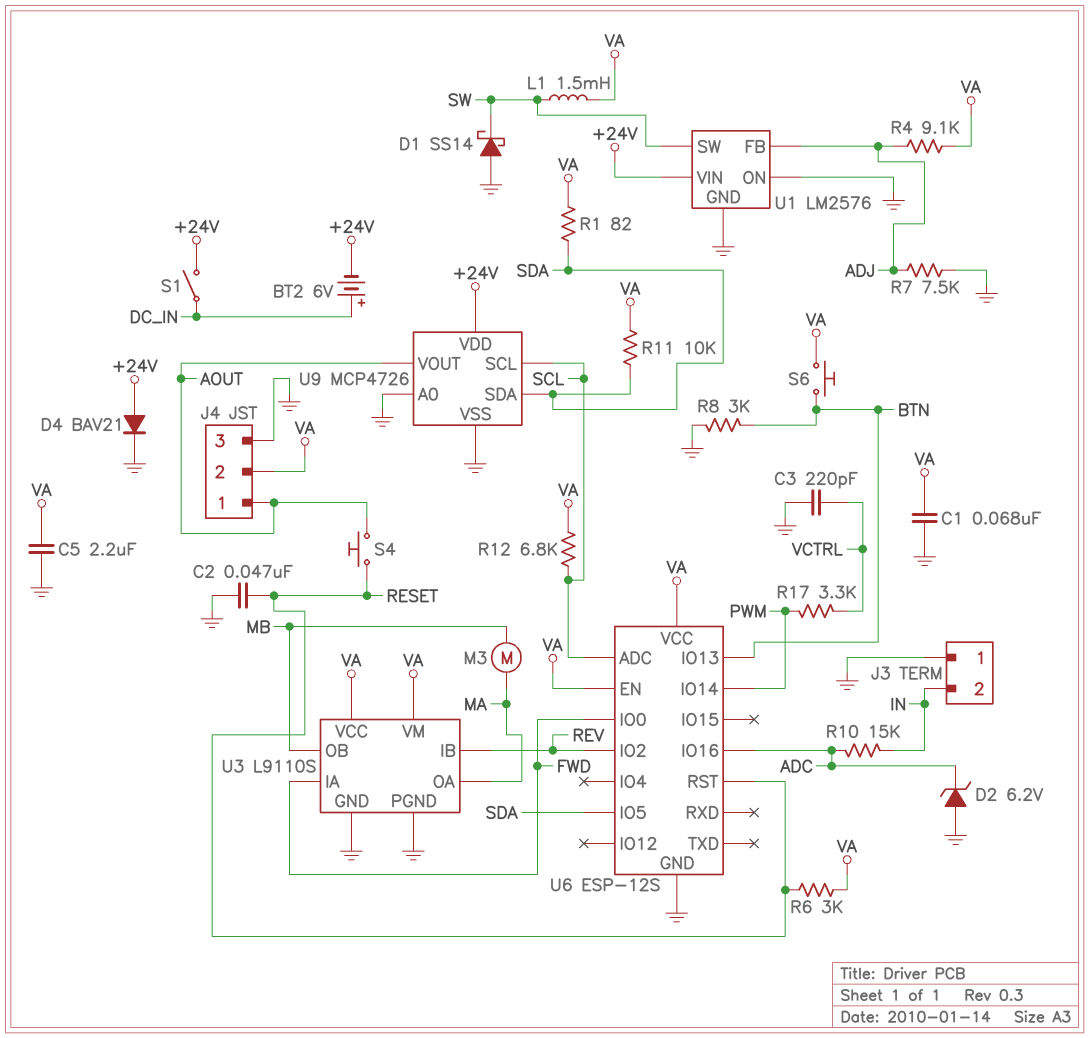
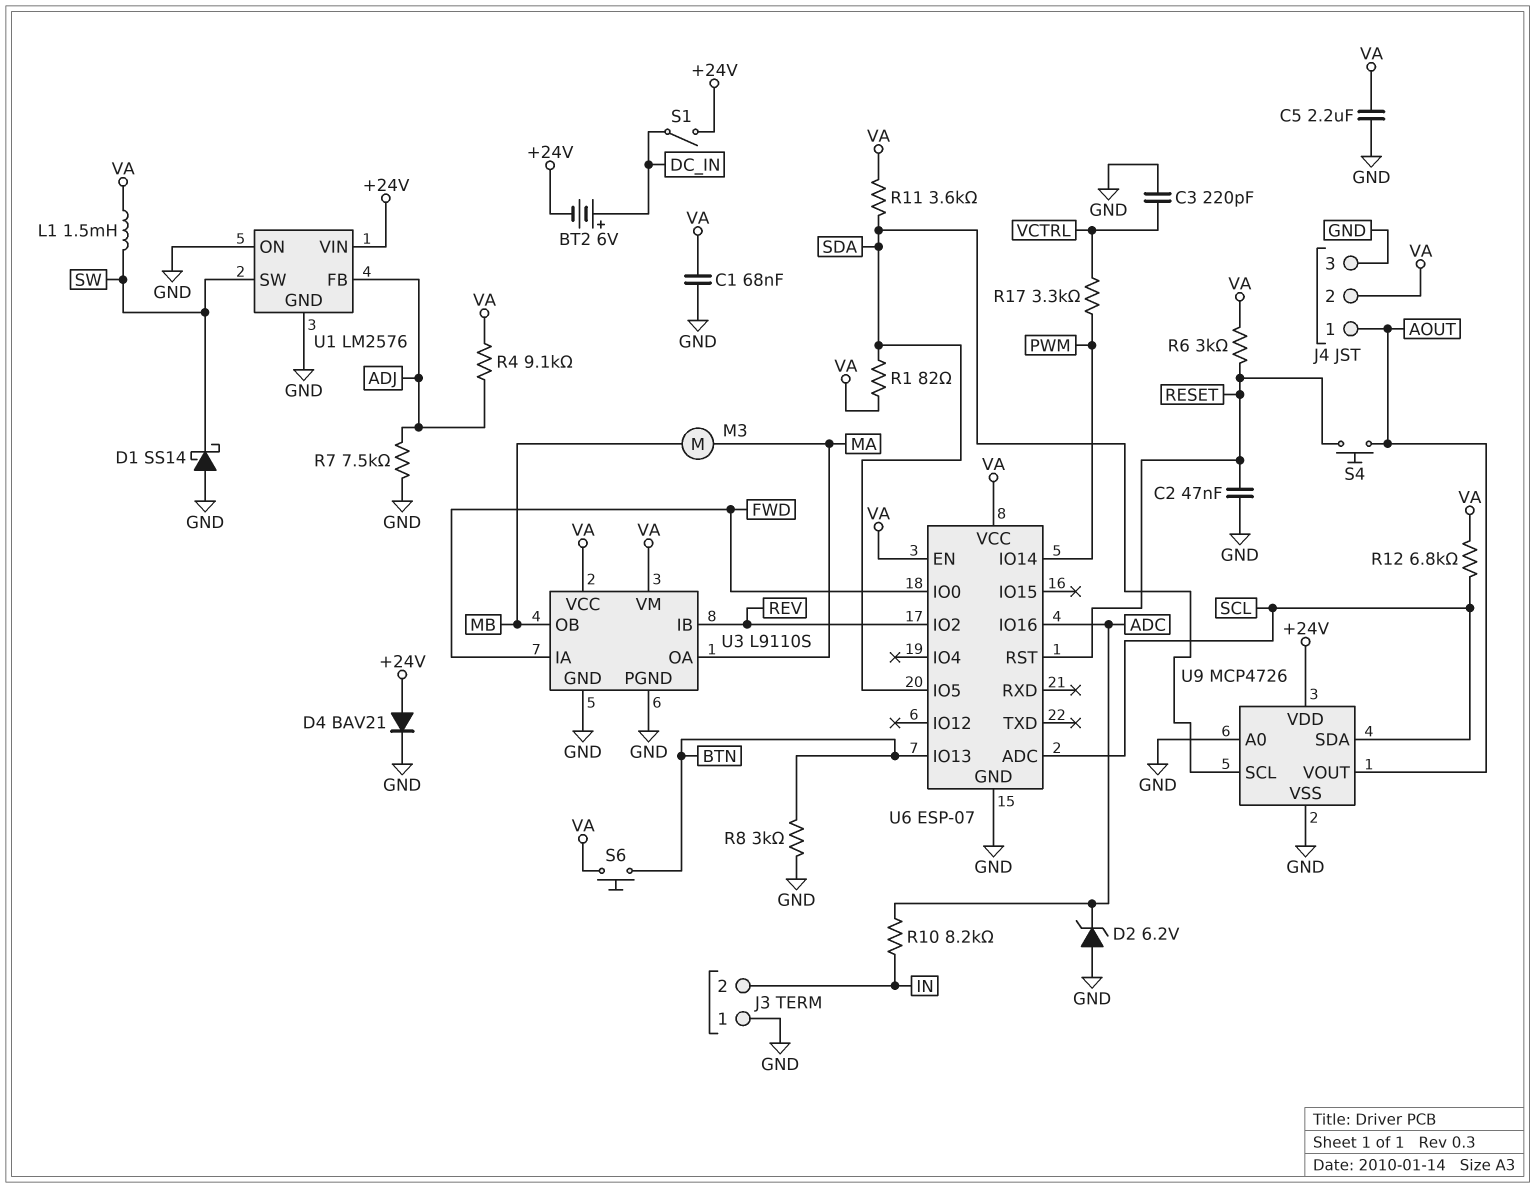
R10: 15k (ADC, IN) -> 8.2k (ADC, IN)
R11: 10k (SDA, VA) -> 3.6k (SDA, VA)
U6: ESP-12S -> ESP-07
U9 pin SCL: SCL -> SDA
U9 pin SDA: SDA -> SCL

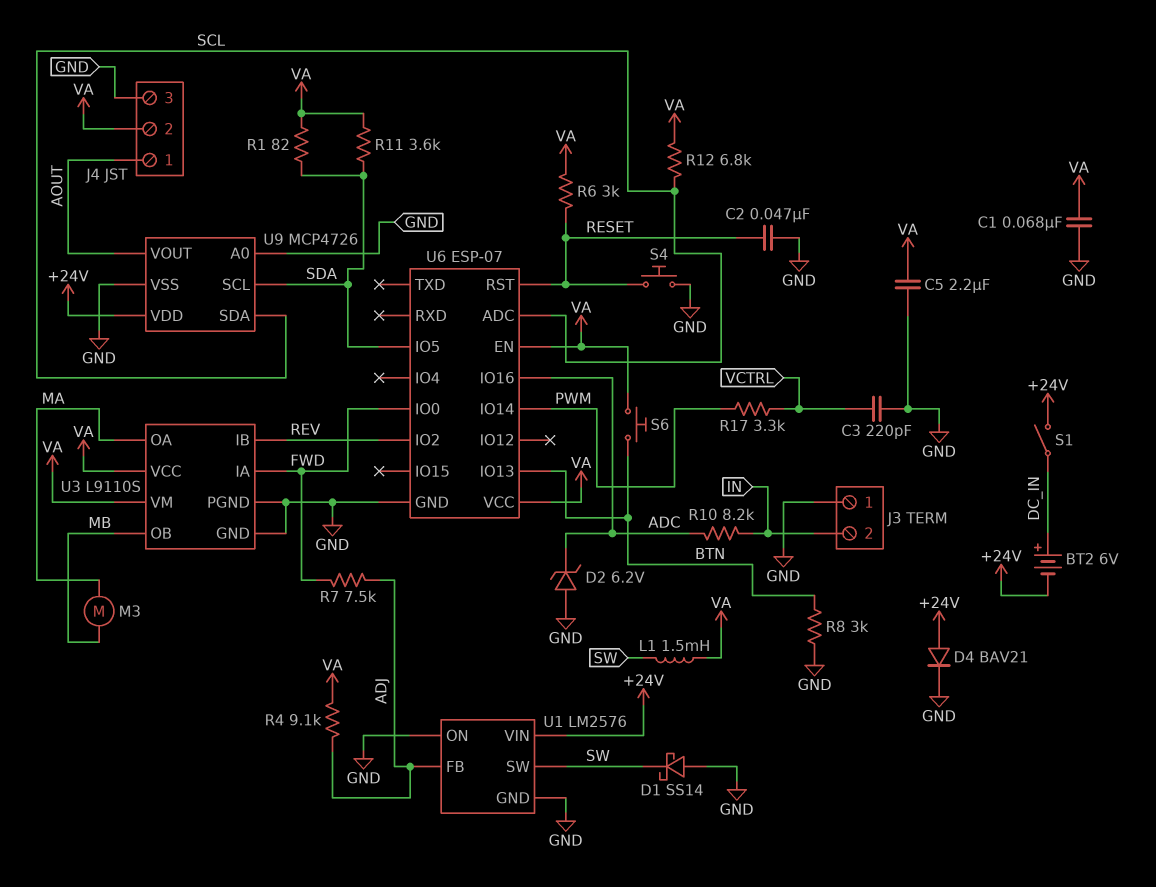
R7: 7.5k (ADJ, GND) -> 7.5k (ADJ, FWD)
S4: button (AOUT, RESET) -> button (GND, RESET)

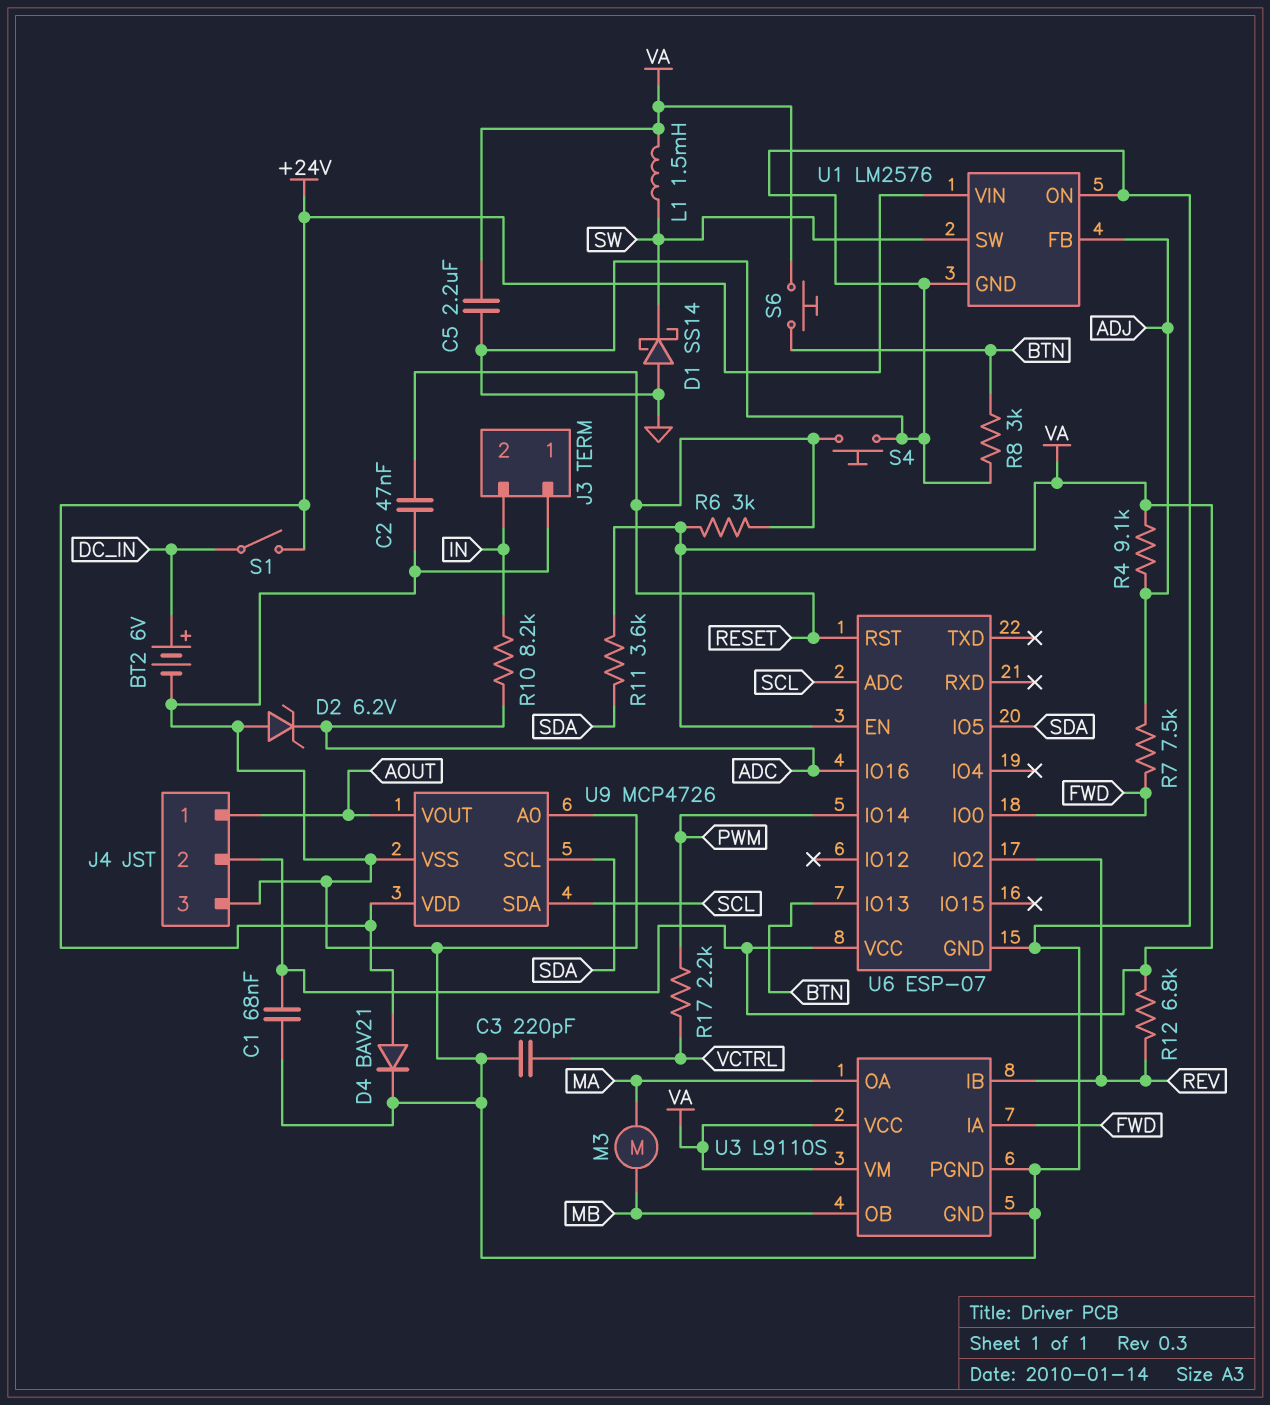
BT2: 6V (plus DC_IN, minus +24V) -> 6V (plus DC_IN, minus GND)
R1: 82 (SDA, VA) -> none
R12: 6.8k (SCL, VA) -> 6.8k (REV, VA)
R17: 3.3k (PWM, VCTRL) -> 2.2k (PWM, VCTRL)

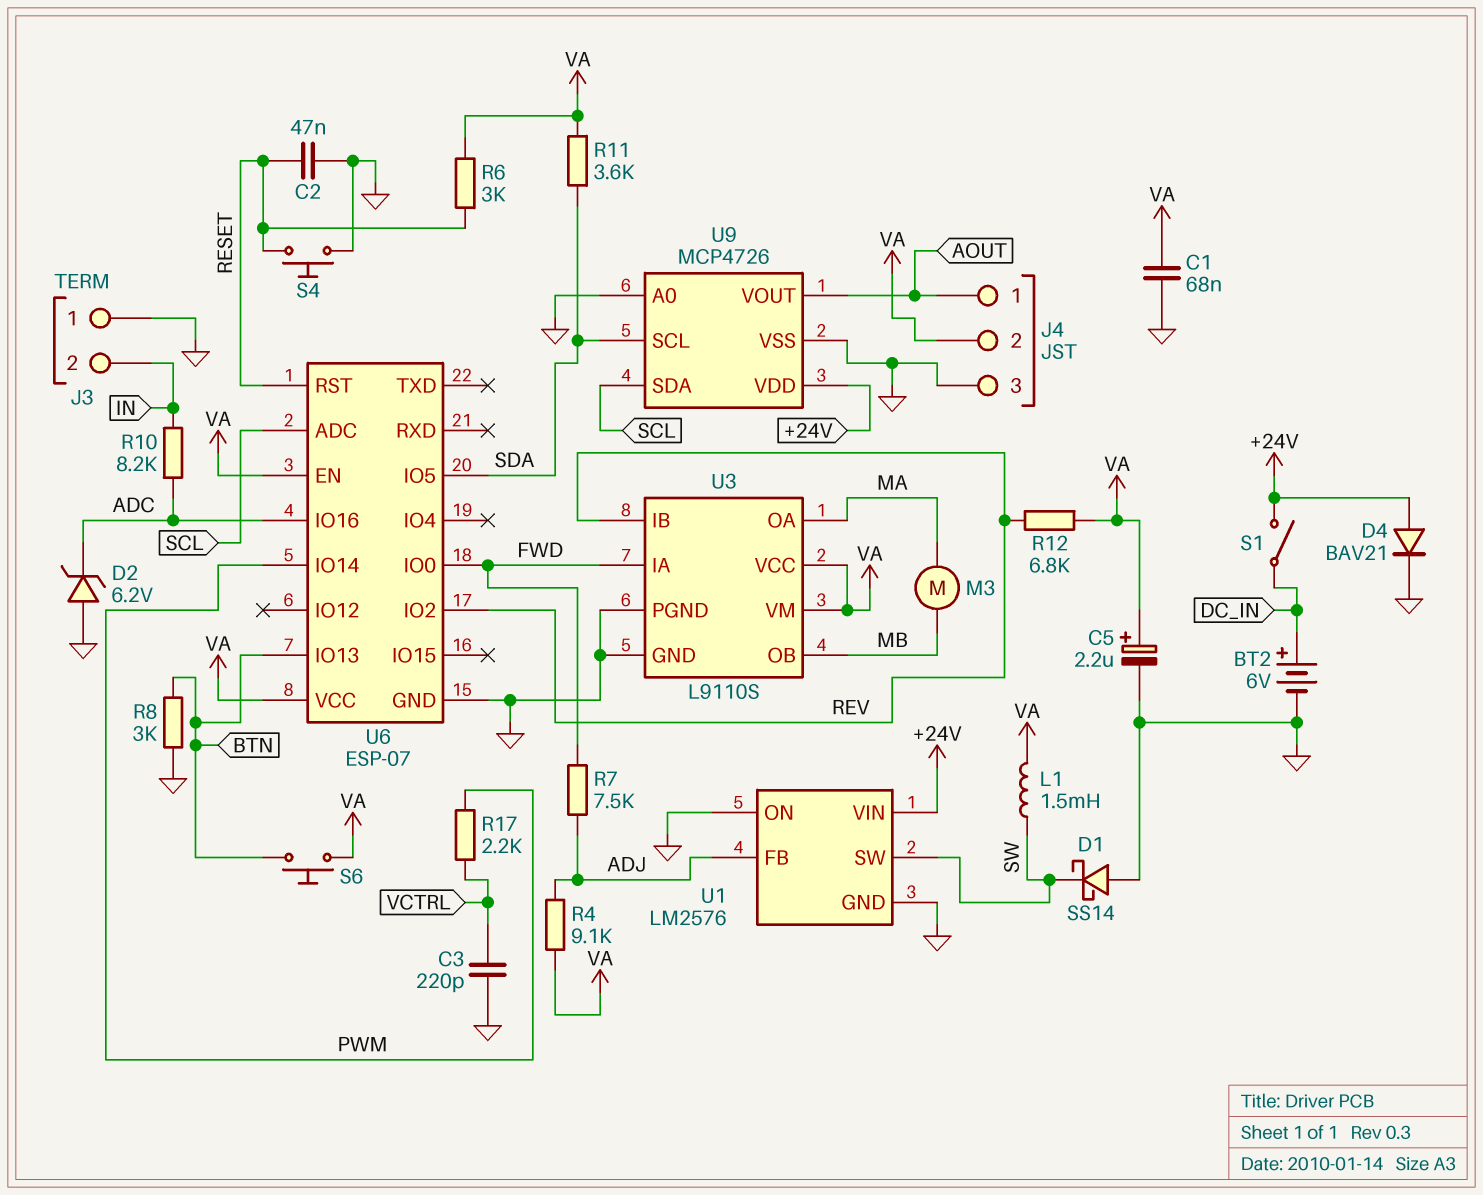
C5: 2.2uF (GND, VA) -> 2.2uF (plus VA, minus GND)

